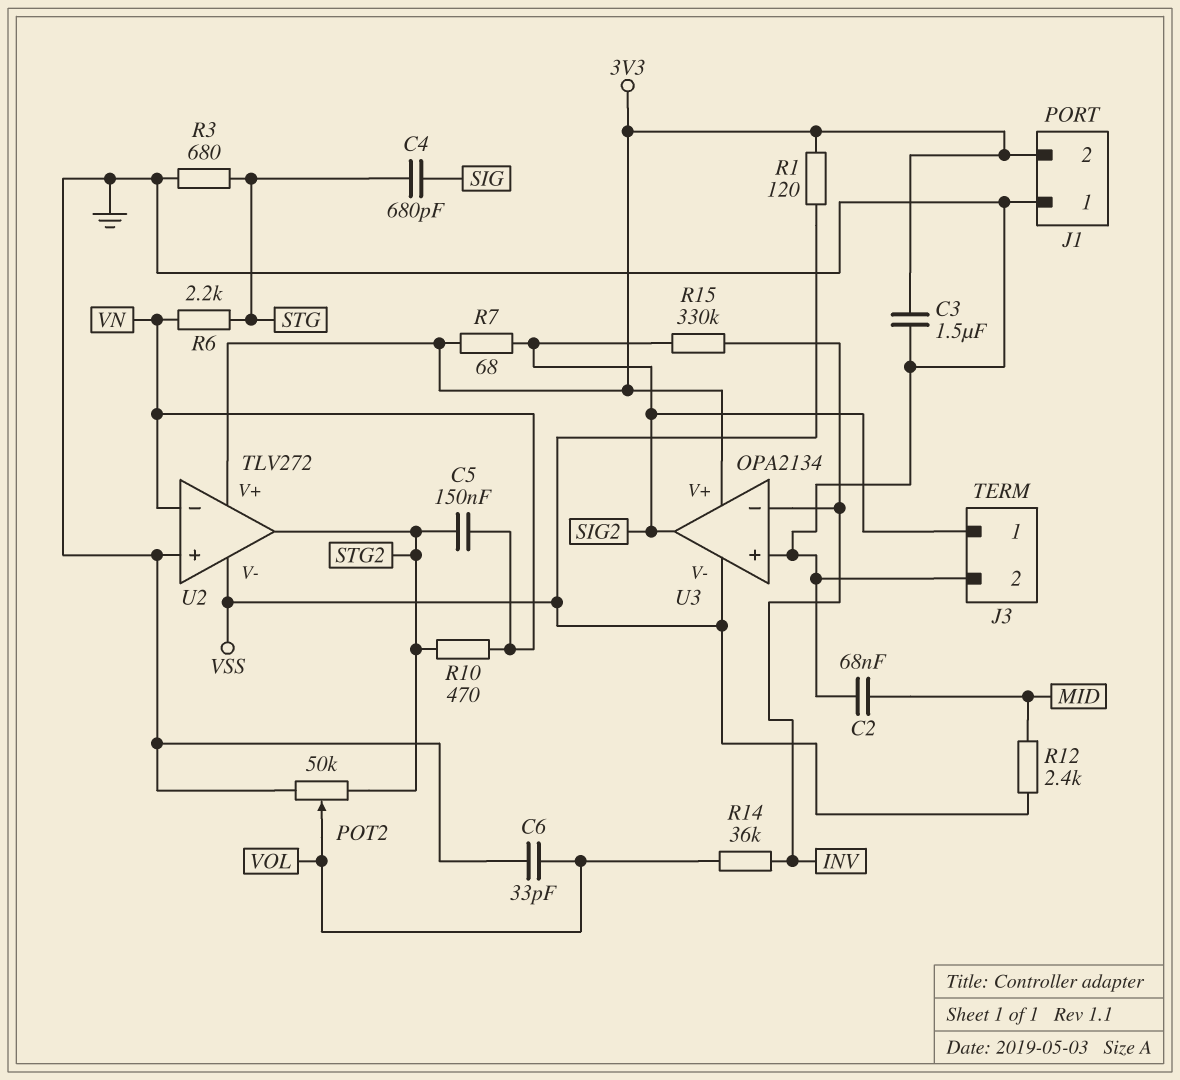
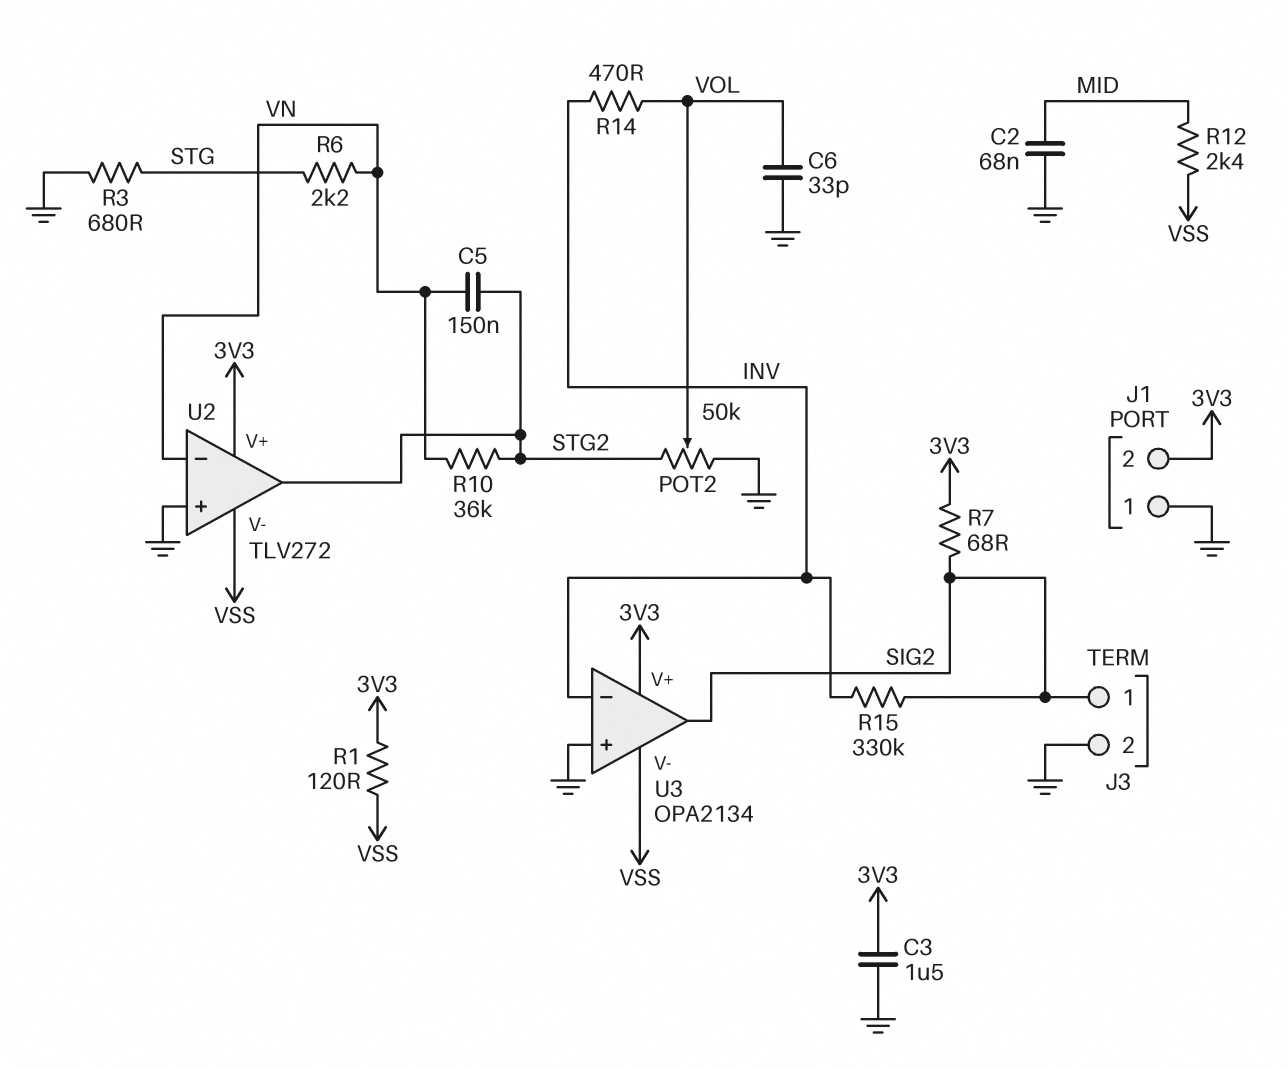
C4: 680pF (SIG, STG) -> none
R10: 470 (STG2, VN) -> 36k (STG2, VN)
R14: 36k (INV, VOL) -> 470 (INV, VOL)

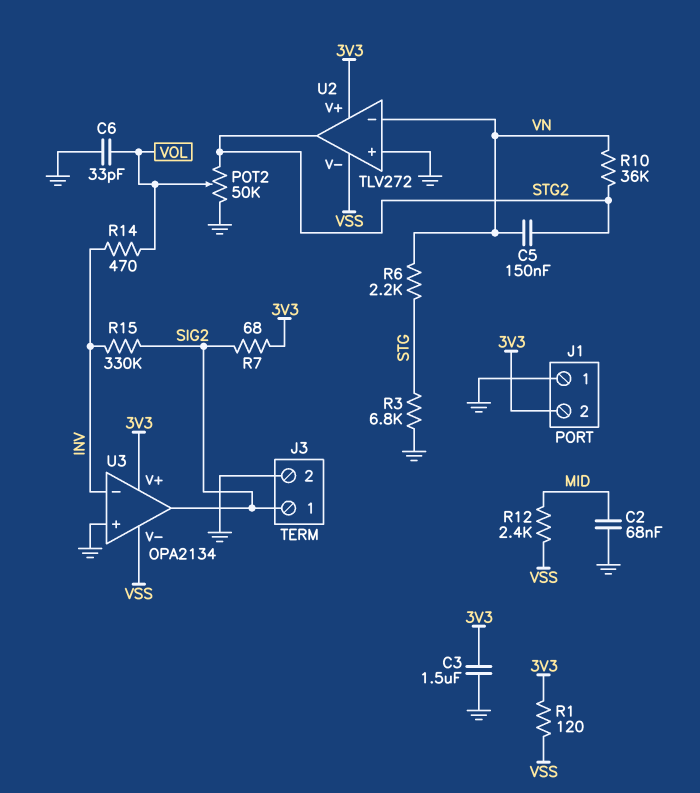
R3: 680 (GND, STG) -> 6.8k (GND, STG)

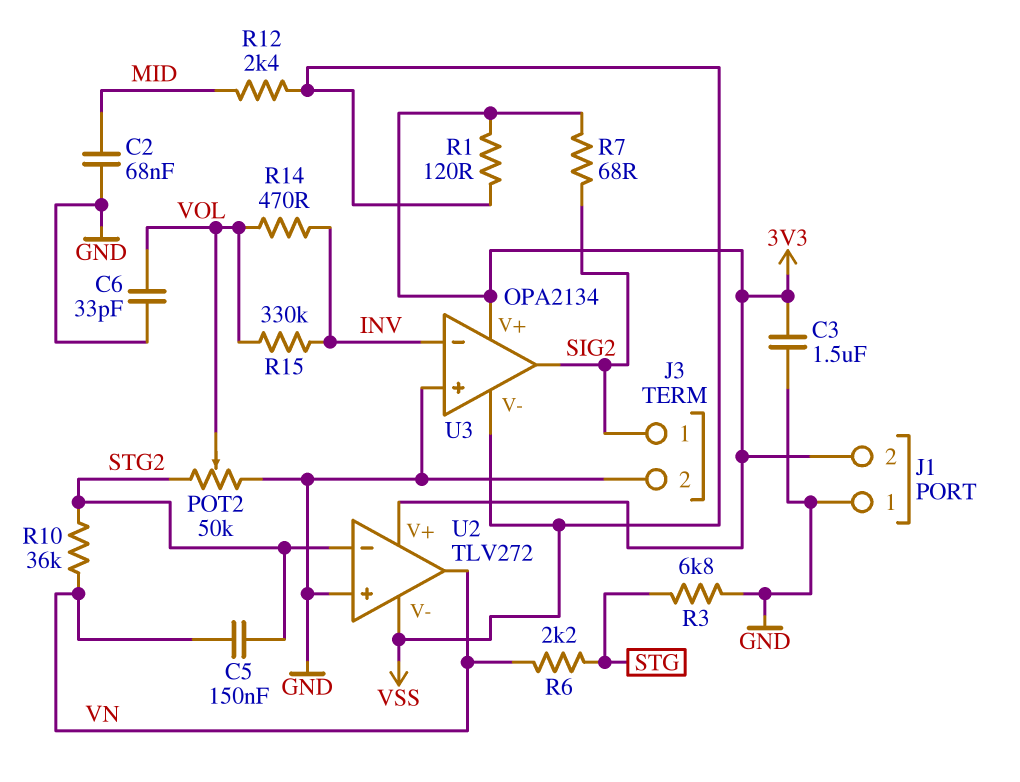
R15: 330k (INV, SIG2) -> 330k (INV, VOL)
U2 pin in-: VN -> STG2
U2 pin out: STG2 -> VN

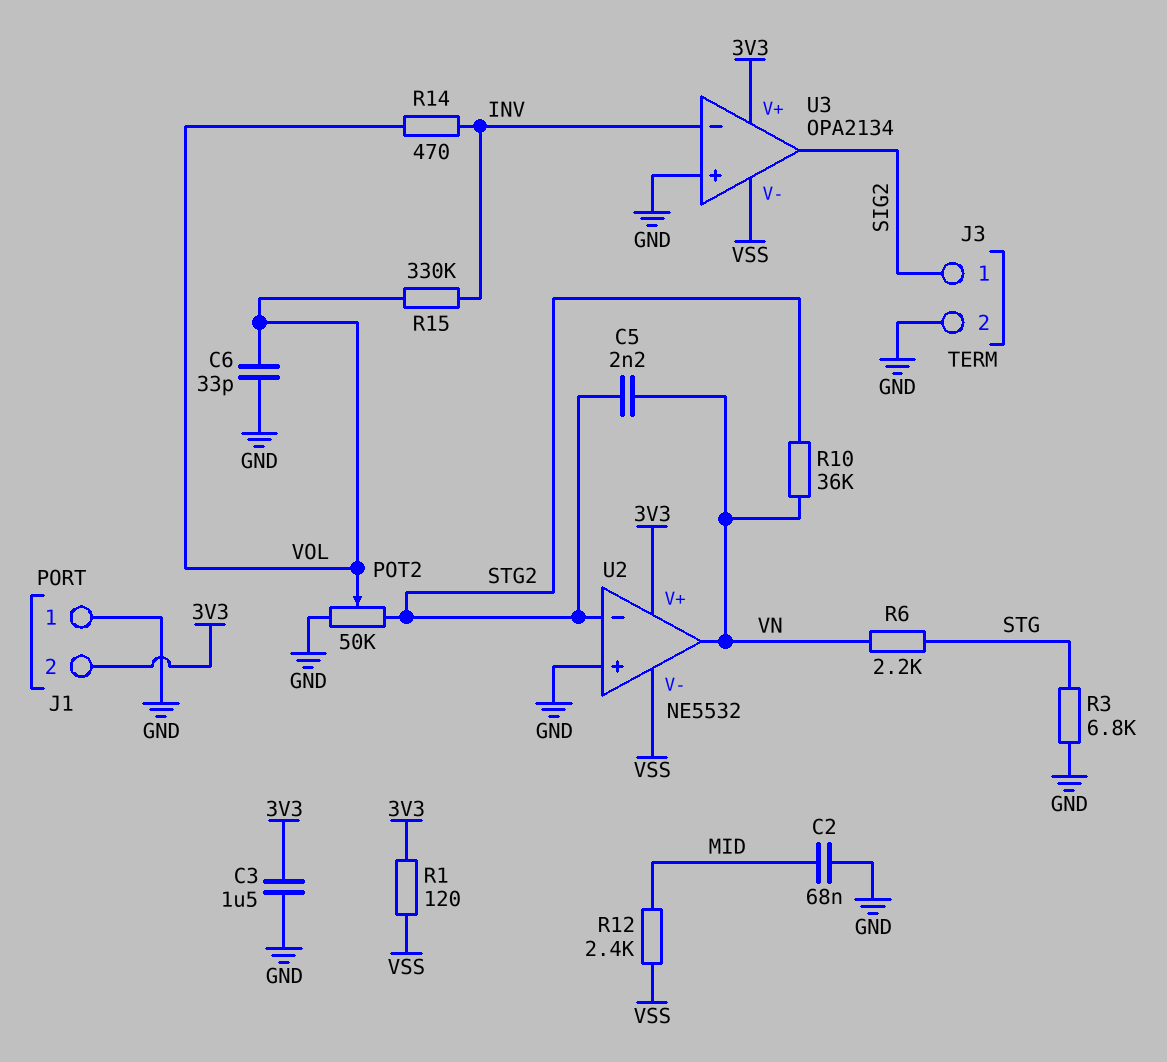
C5: 150nF (STG2, VN) -> 2.2nF (STG2, VN)
R7: 68 (3V3, SIG2) -> none
U2: TLV272 -> NE5532

